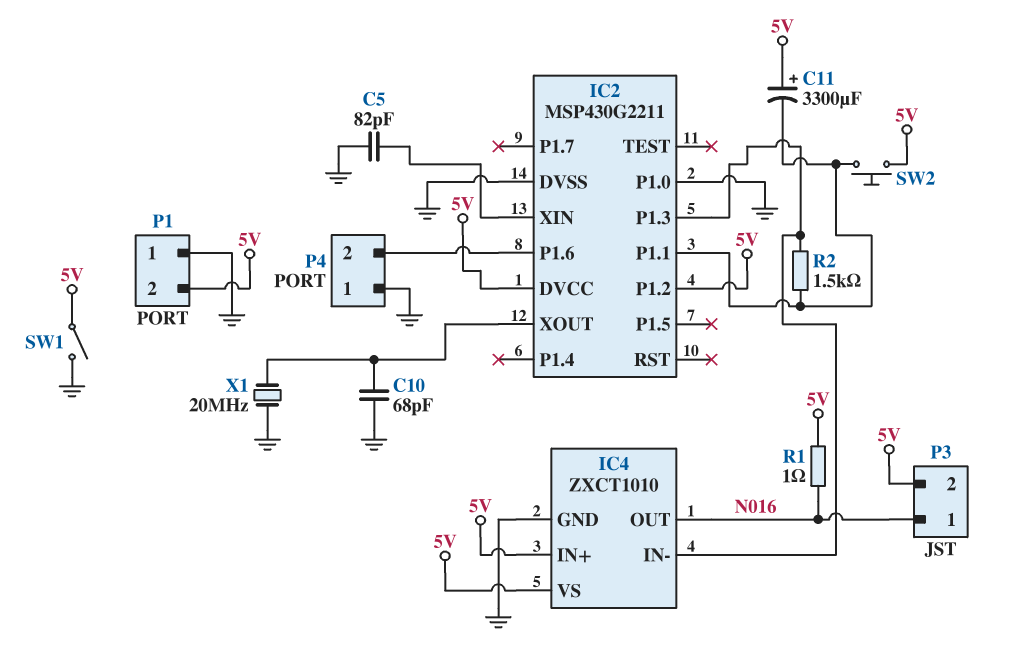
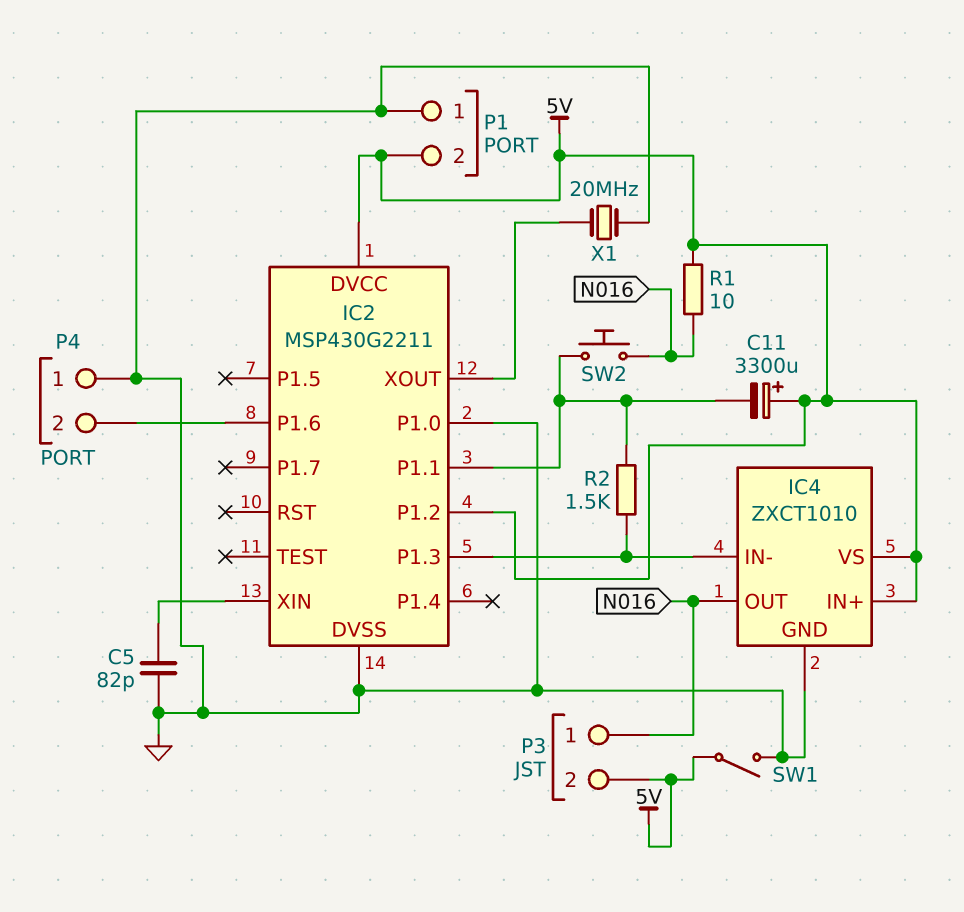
C10: 68pF (GND, IC2/XOUT) -> none
R1: 1 (5V, N016) -> 10 (5V, N016)
SW2: button (5V, IC2/P1.1) -> button (IC2/P1.1, N016)

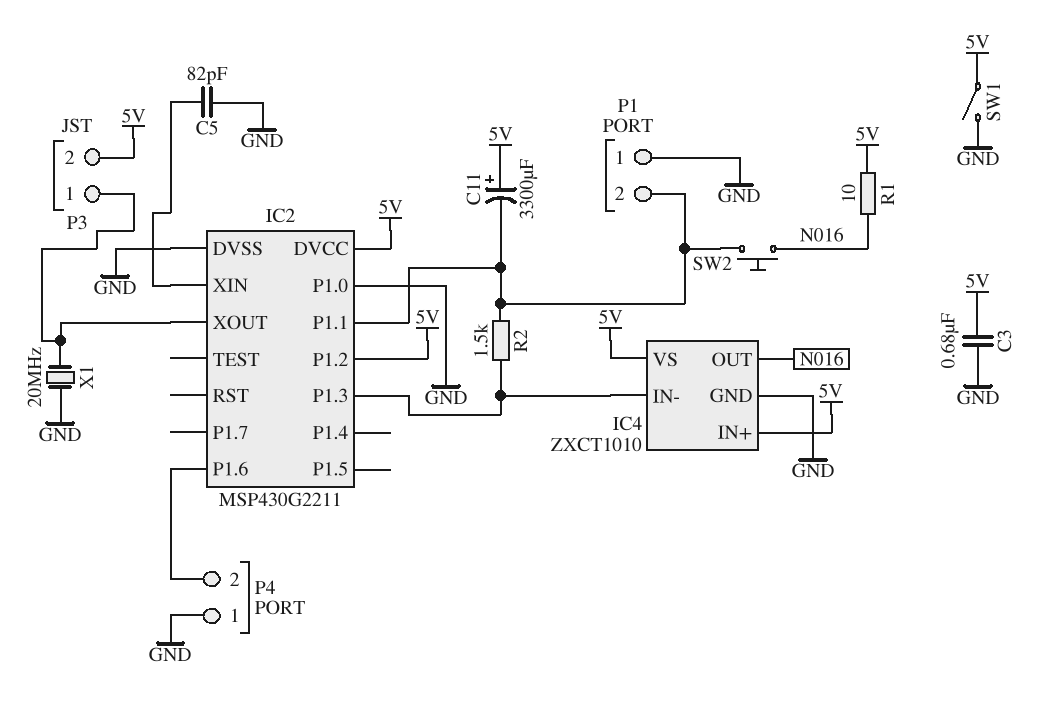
C3: none -> 680nF (5V, GND)
P1 pin 2: 5V -> IC2/P1.1
P3 pin 1: N016 -> IC2/XOUT

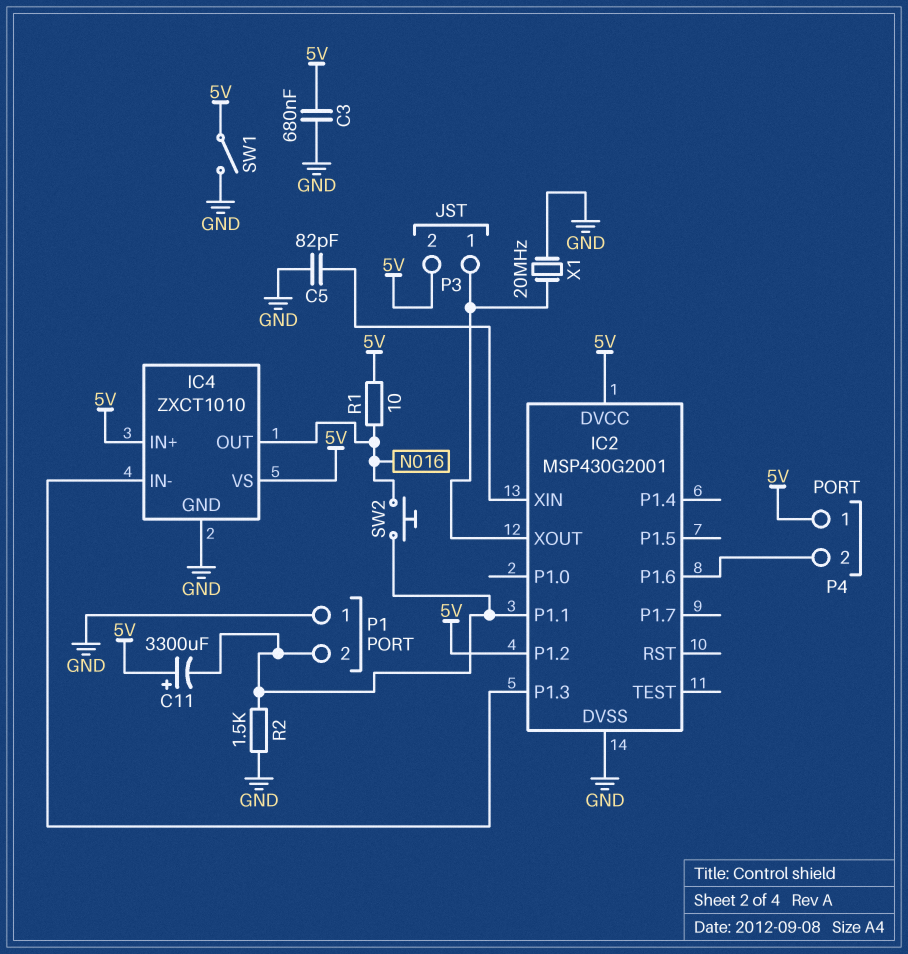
IC2: MSP430G2211 -> MSP430G2001
IC2 pin P1.0: GND -> none
P4 pin 1: GND -> 5V
R2: 1.5k (IC2/P1.1, IC2/P1.3) -> 1.5k (GND, IC2/P1.1)

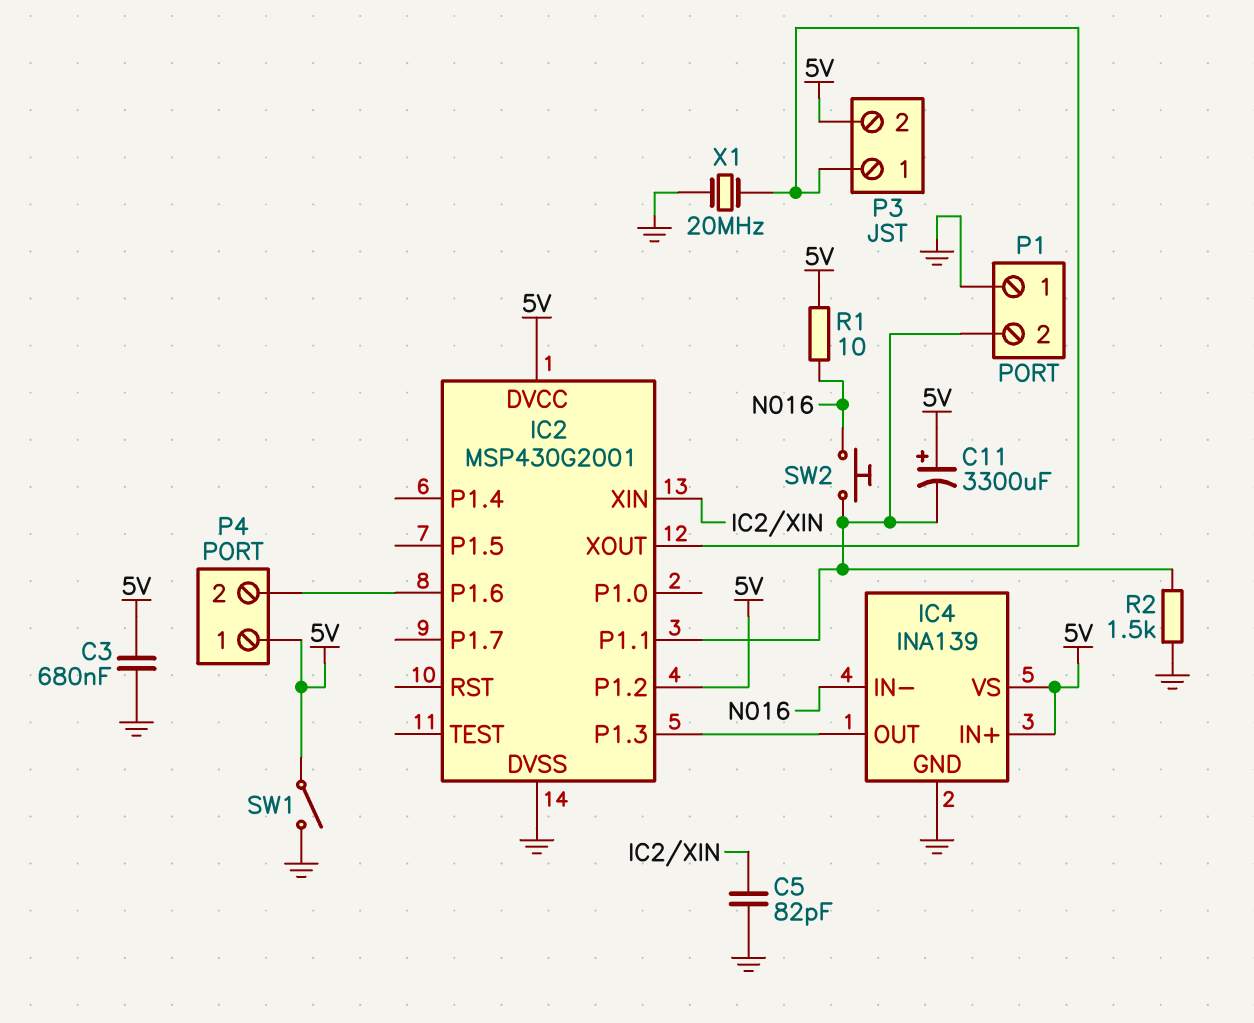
IC4: ZXCT1010 -> INA139
IC4 pin IN-: IC2/P1.3 -> N016
IC4 pin OUT: N016 -> IC2/P1.3

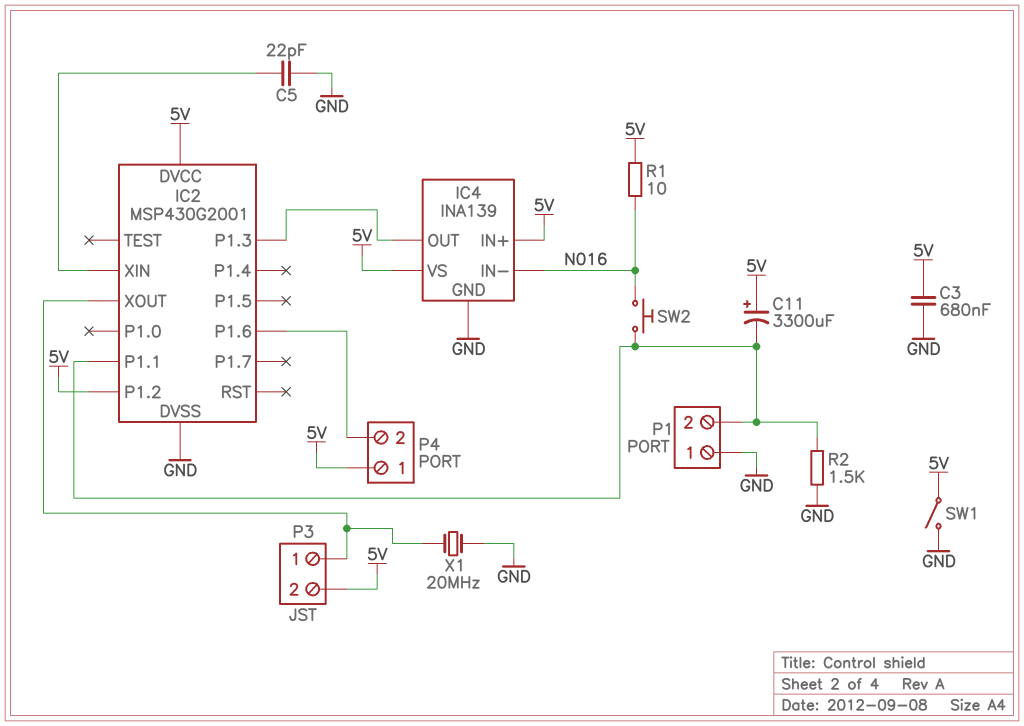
C5: 82pF (GND, IC2/XIN) -> 22pF (GND, IC2/XIN)

